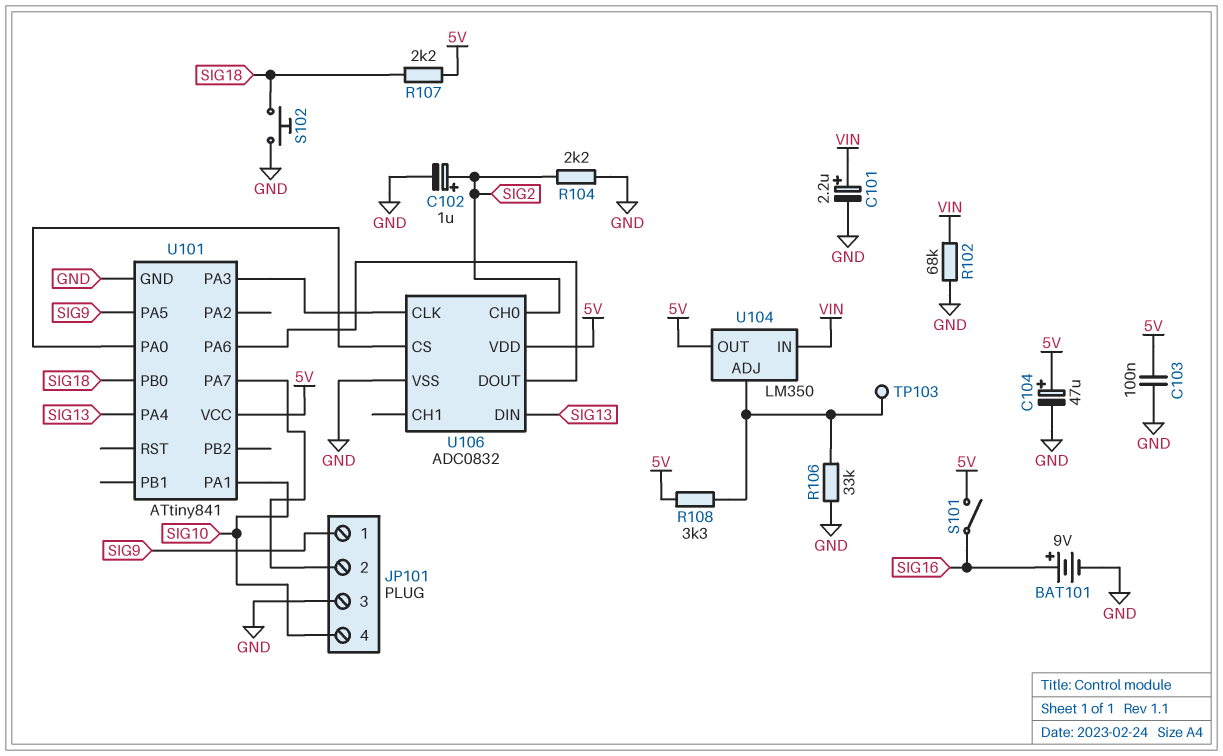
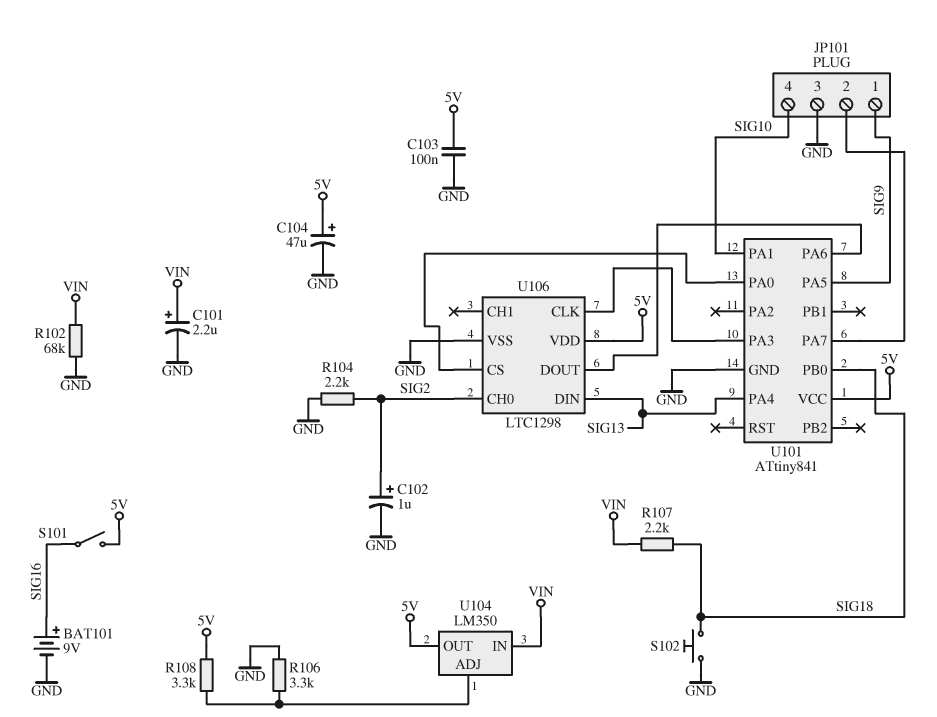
R106: 33k (GND, U104/ADJ) -> 3.3k (GND, U104/ADJ)
R107: 2.2k (5V, SIG18) -> 2.2k (SIG18, VIN)
TP103: test point (U104/ADJ) -> none
U106: ADC0832 -> LTC1298

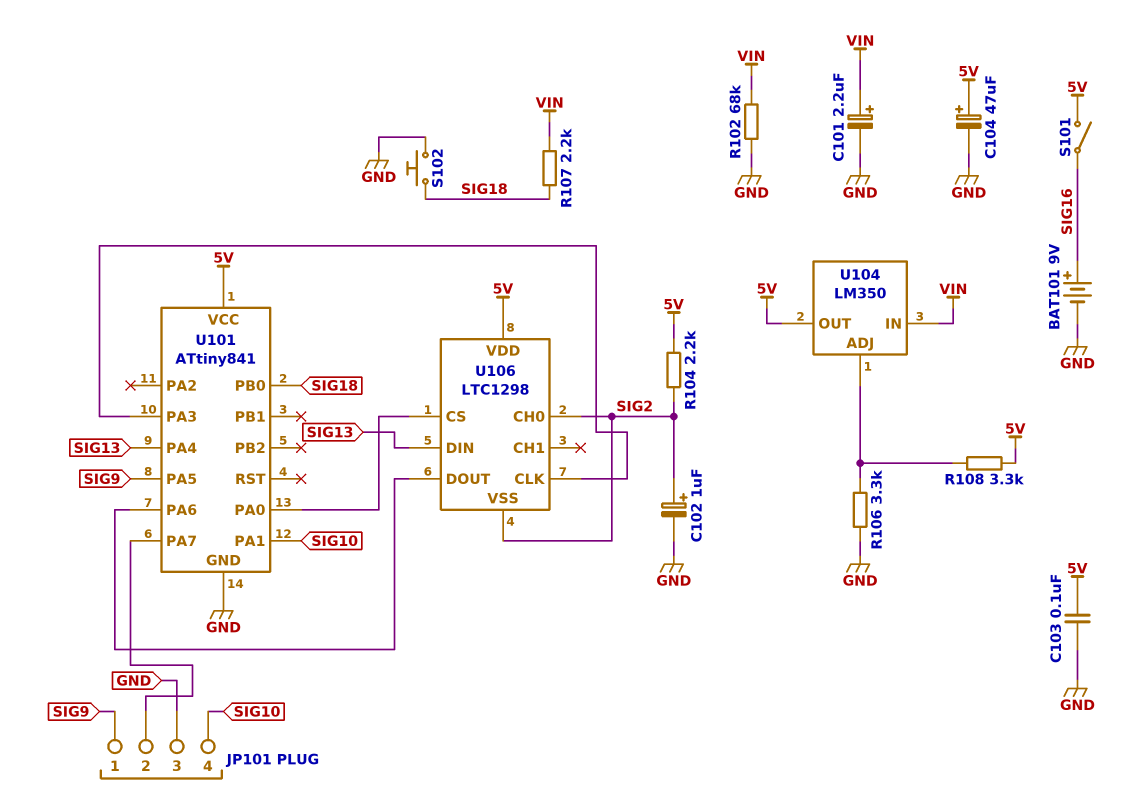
R104: 2.2k (GND, SIG2) -> 2.2k (5V, SIG2)
U106 pin VSS: GND -> SIG2

